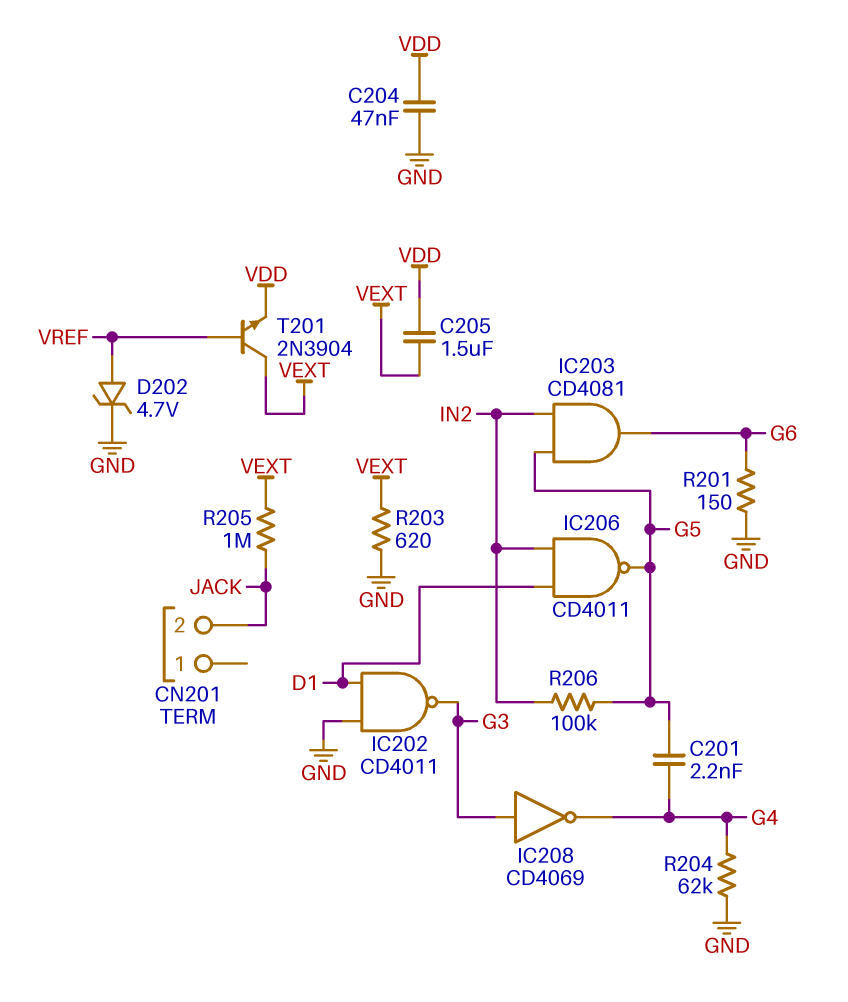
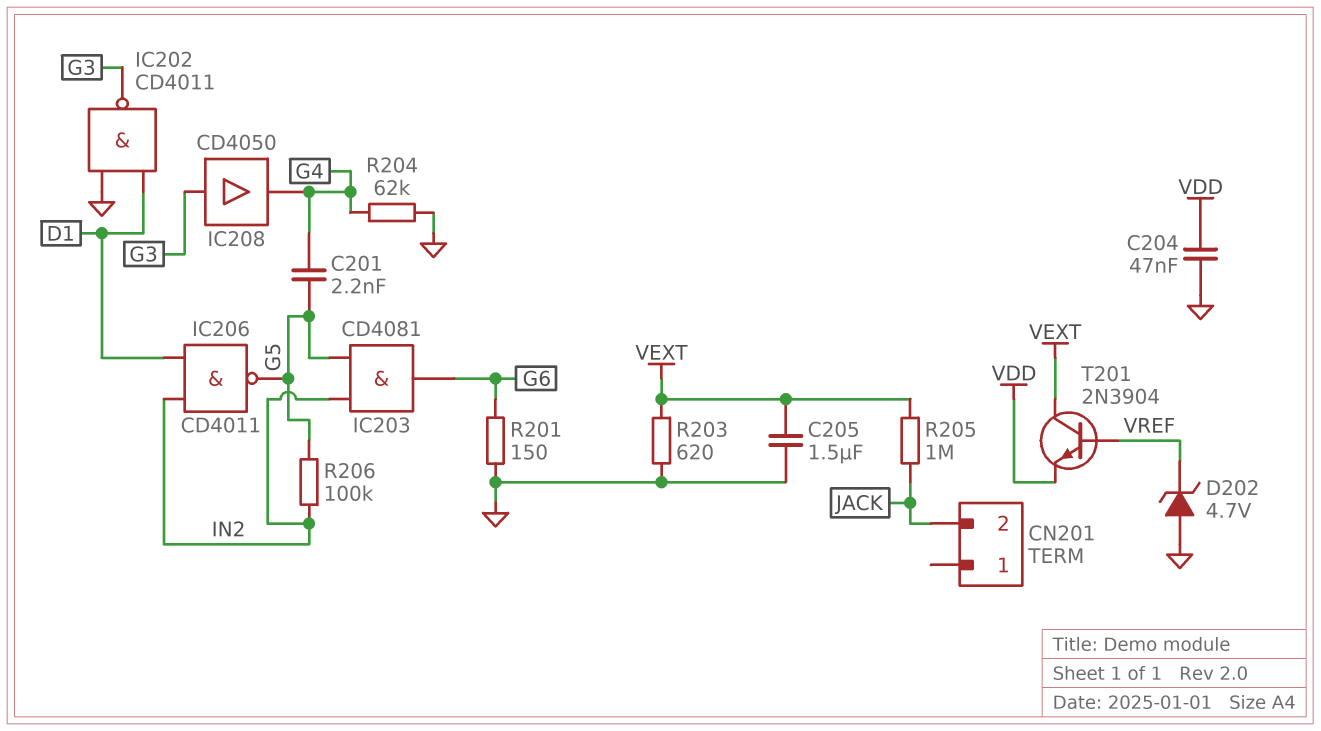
C205: 1.5uF (VDD, VEXT) -> 1.5uF (GND, VEXT)
D202: zener 4.7V (A VREF, K GND) -> zener 4.7V (A GND, K VREF)
IC208: NOT CD4069 (in G3, out G4) -> buffer CD4050 (in G3, out G4)

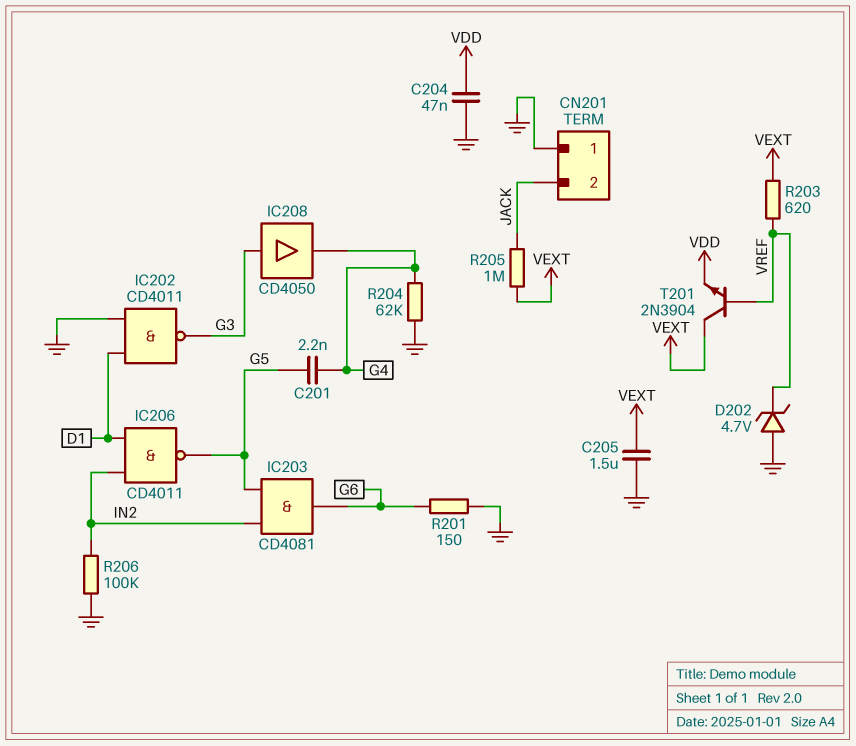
CN201 pin 1: none -> GND
R203: 620 (GND, VEXT) -> 620 (VEXT, VREF)
R206: 100k (G5, IN2) -> 100k (GND, IN2)

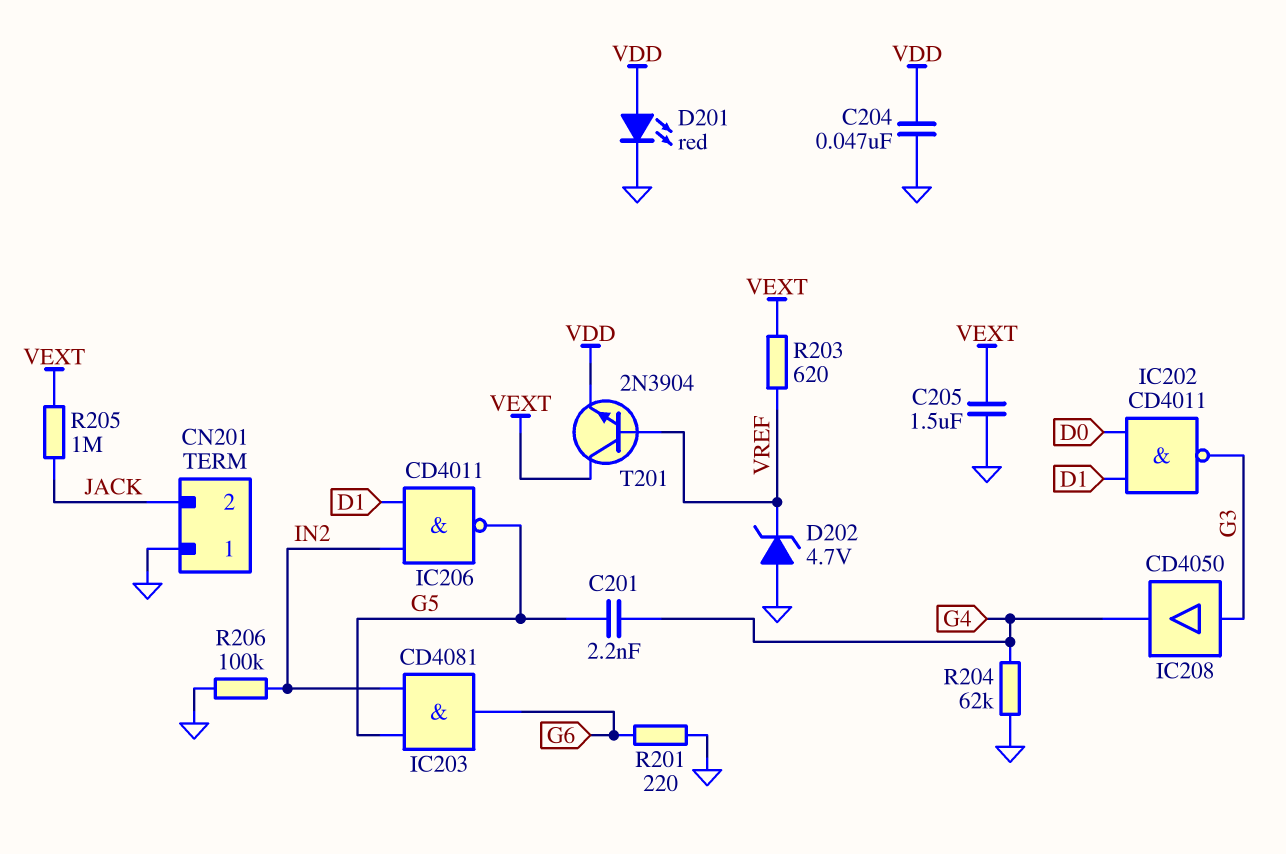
D201: none -> LED red (A VDD, K GND)
IC202: NAND CD4011 (in D1, in GND, out G3) -> NAND CD4011 (in D0, in D1, out G3)
R201: 150 (G6, GND) -> 220 (G6, GND)

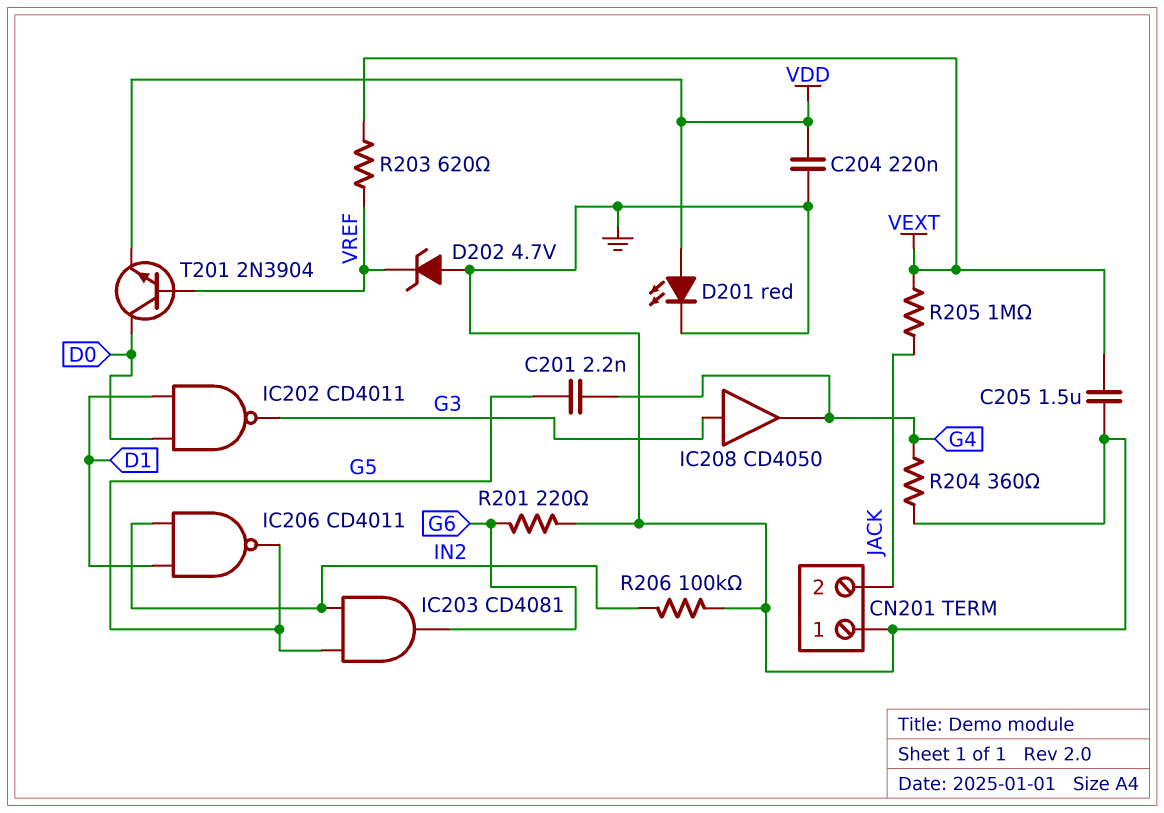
C204: 47nF (GND, VDD) -> 220nF (GND, VDD)
R204: 62k (G4, GND) -> 360 (G4, GND)
T201: NPN 2N3904 (B VREF, C VEXT, E VDD) -> NPN 2N3904 (B VREF, C D0, E VDD)

